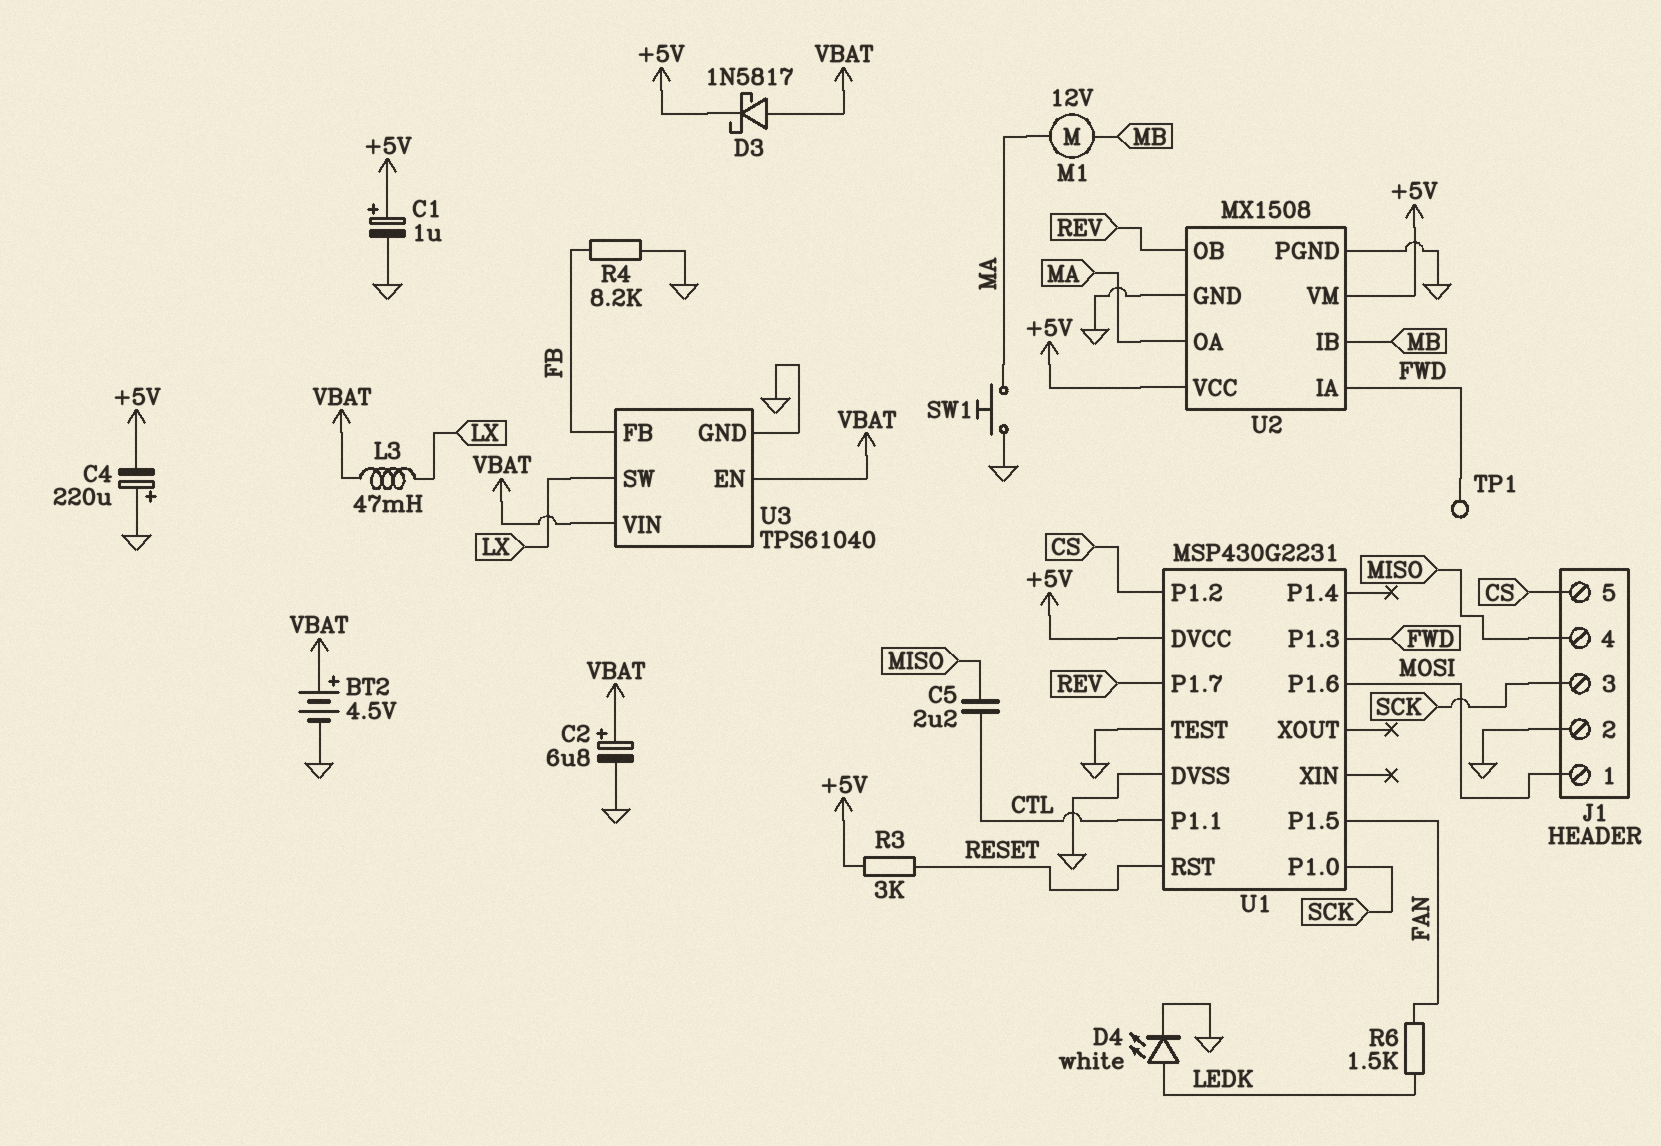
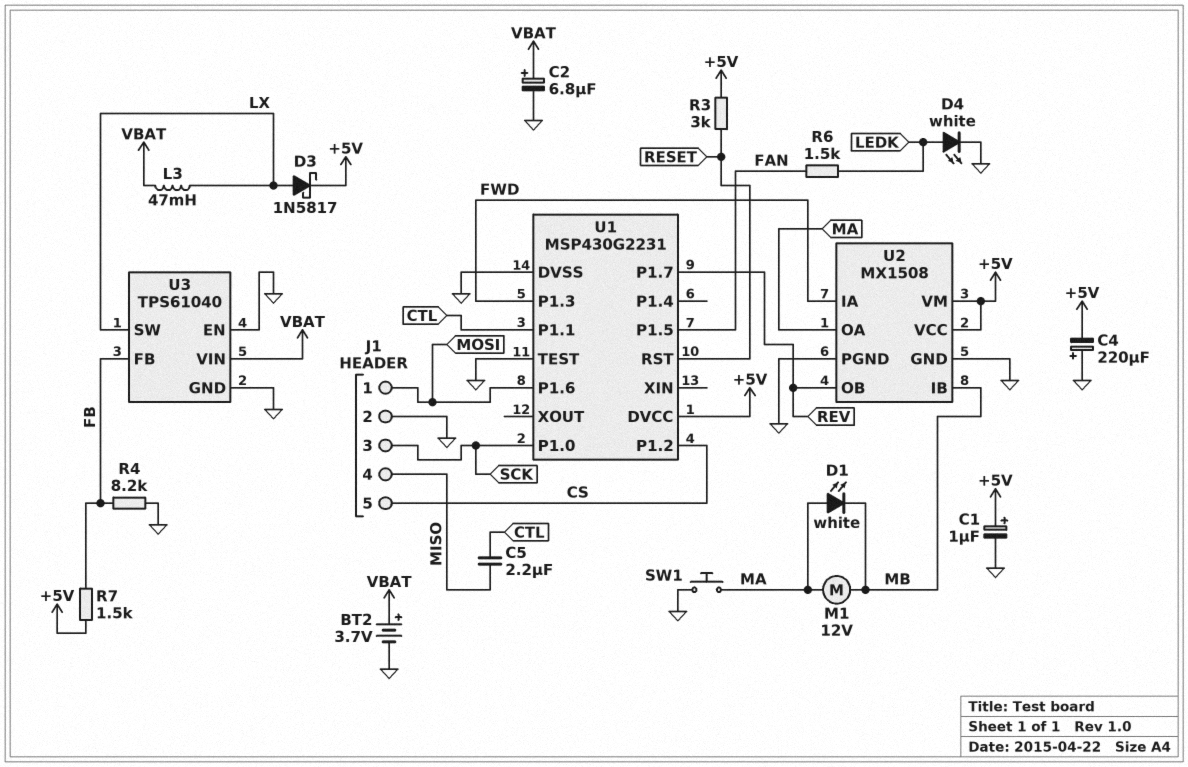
BT2: 4.5V (plus VBAT, minus GND) -> 3.7V (plus VBAT, minus GND)
D1: none -> LED white (A MA, K MB)
D3: schottky 1N5817 (A VBAT, K +5V) -> schottky 1N5817 (A LX, K +5V)
R7: none -> 1.5k (+5V, FB)
TP1: test point (FWD) -> none
U3 pin EN: VBAT -> GND

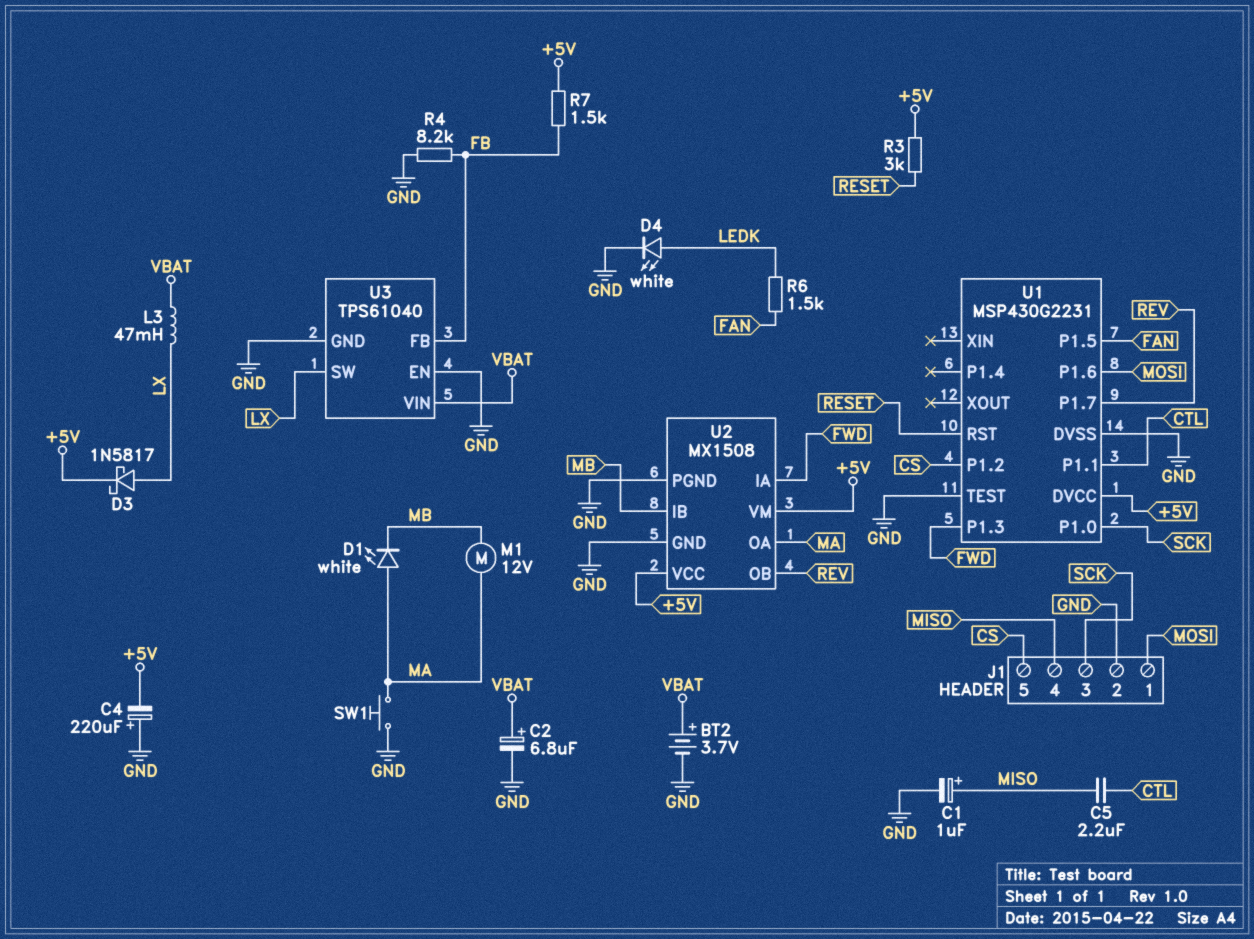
C1: 1uF (plus +5V, minus GND) -> 1uF (plus MISO, minus GND)

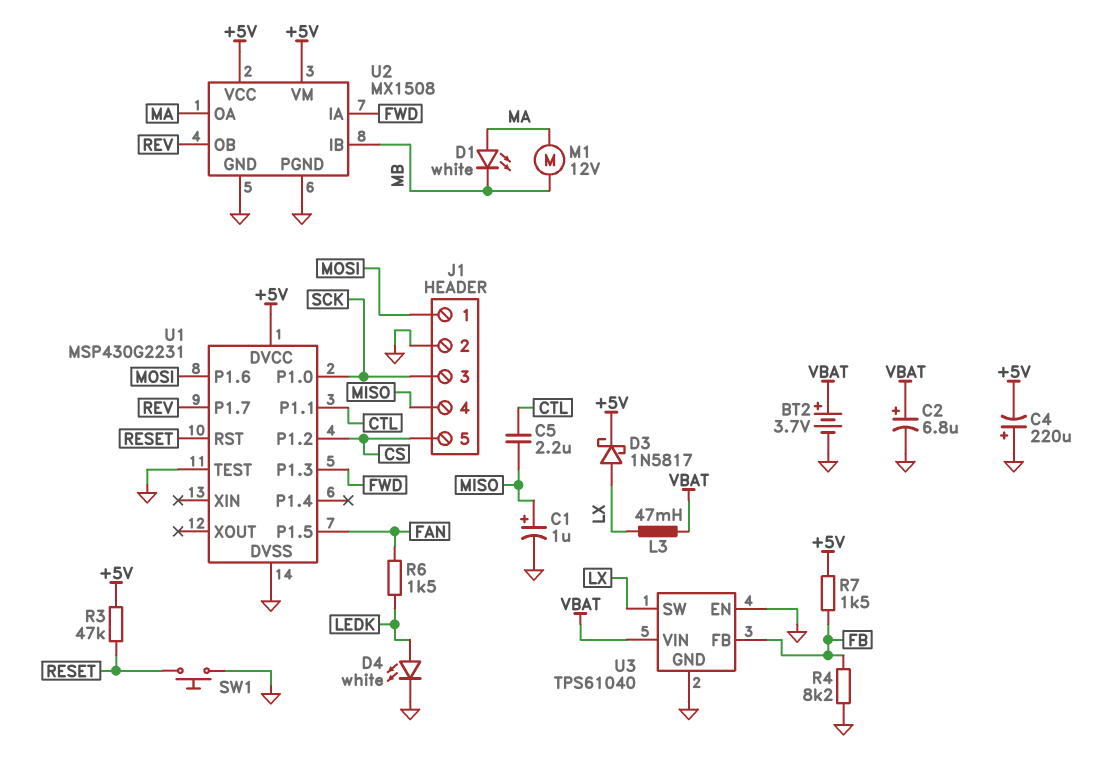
R3: 3k (+5V, RESET) -> 47k (+5V, RESET)
SW1: button (GND, MA) -> button (GND, RESET)

